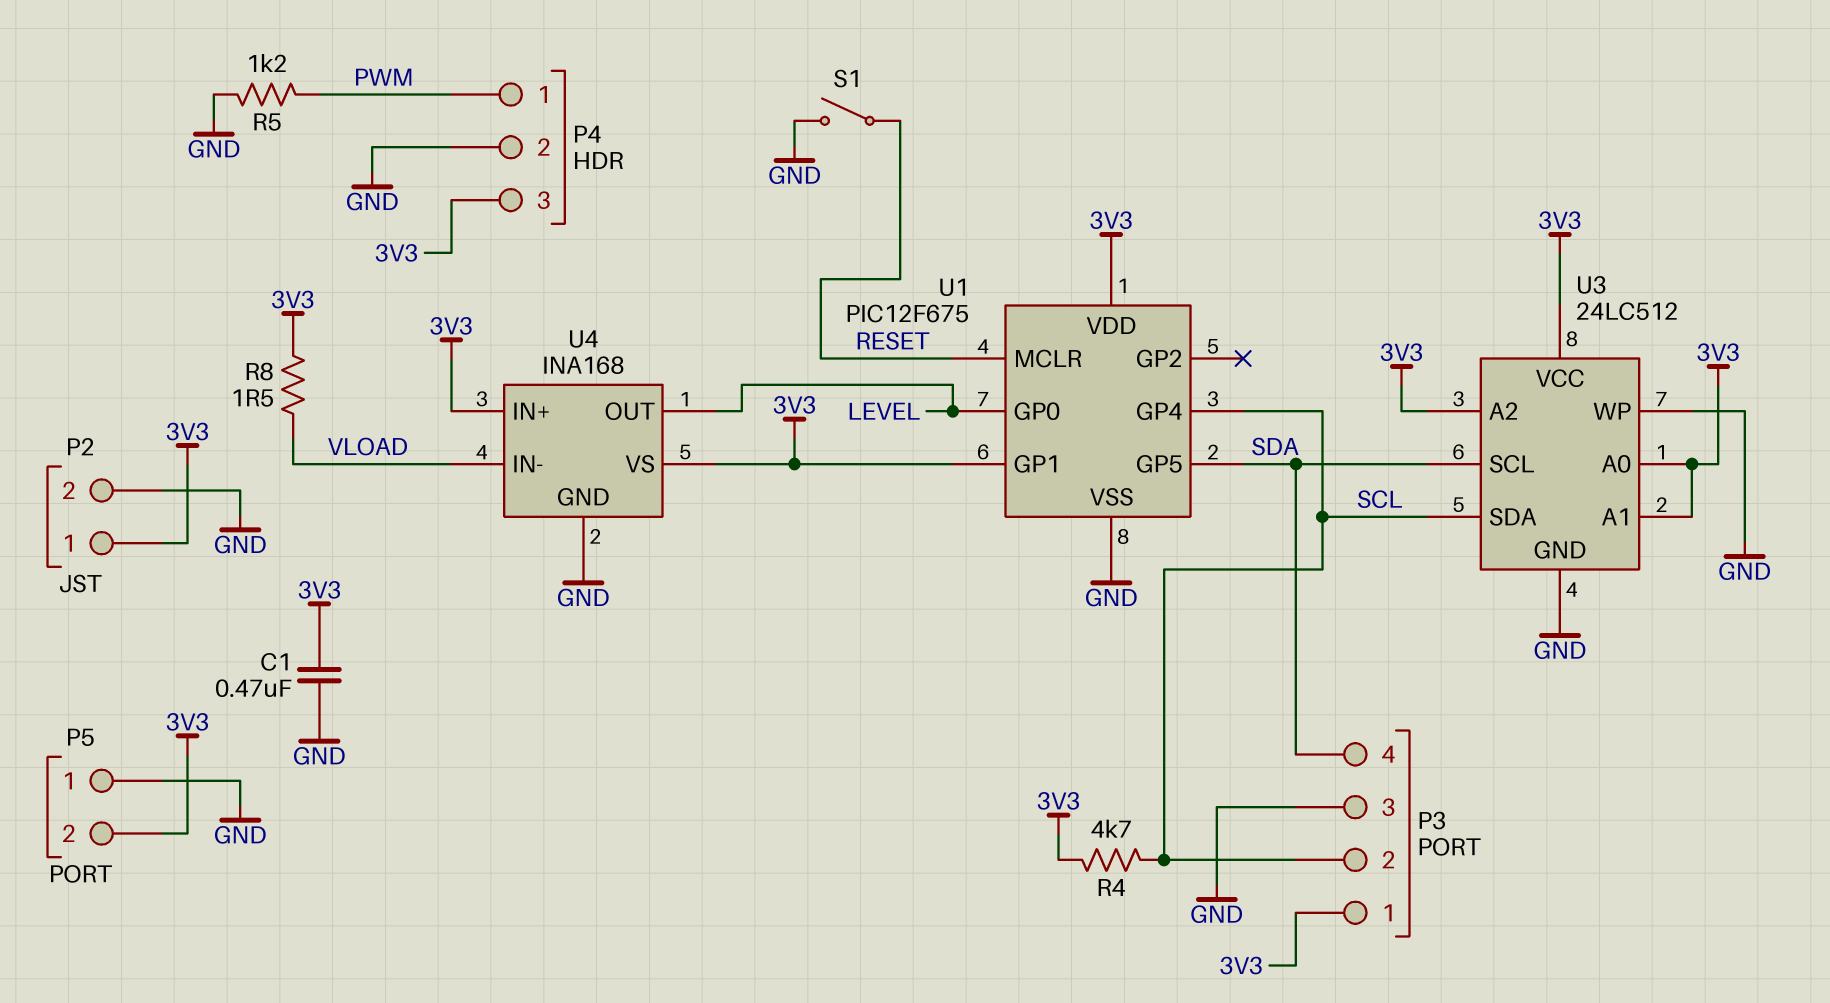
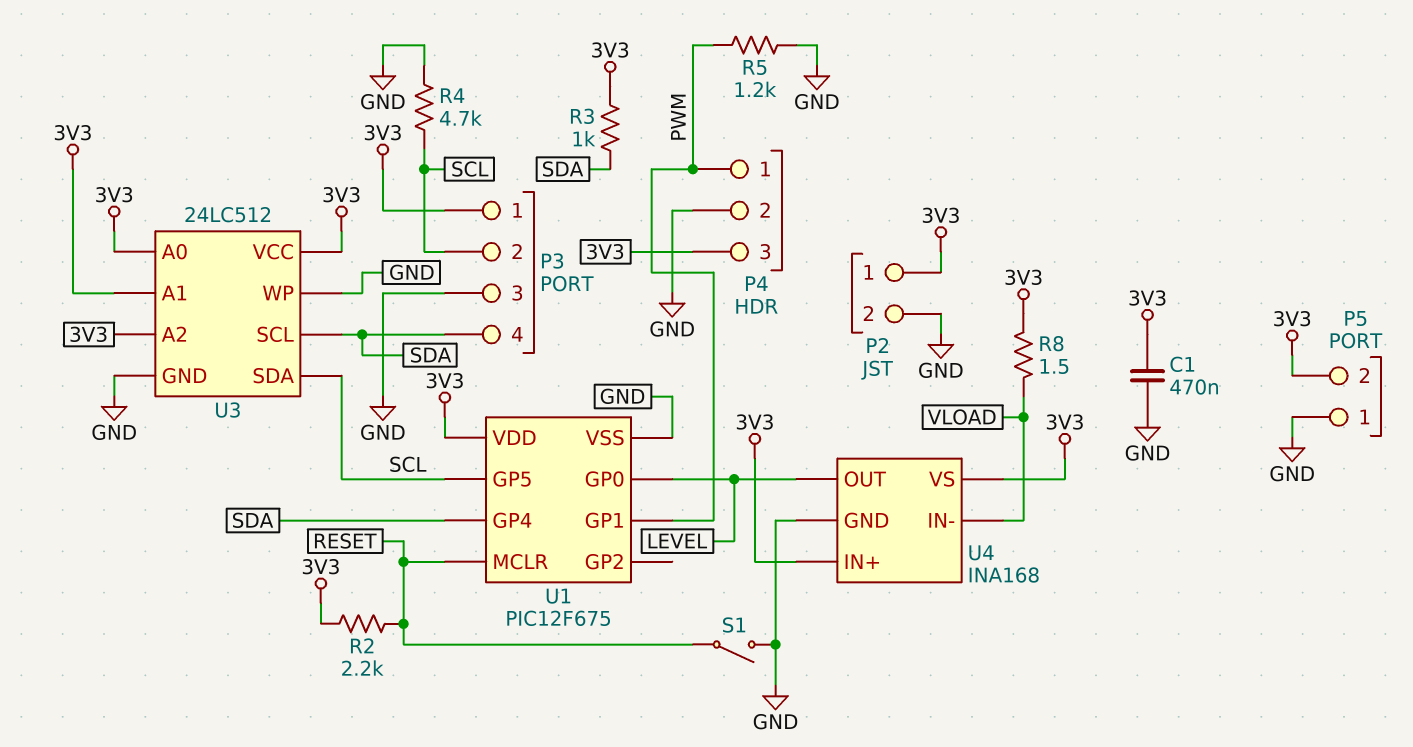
R2: none -> 2.2k (3V3, RESET)
R3: none -> 1k (3V3, SDA)
R4: 4.7k (3V3, SCL) -> 4.7k (GND, SCL)
U1 pin GP1: 3V3 -> PWM
U1 pin GP4: SCL -> SDA
U1 pin GP5: SDA -> SCL

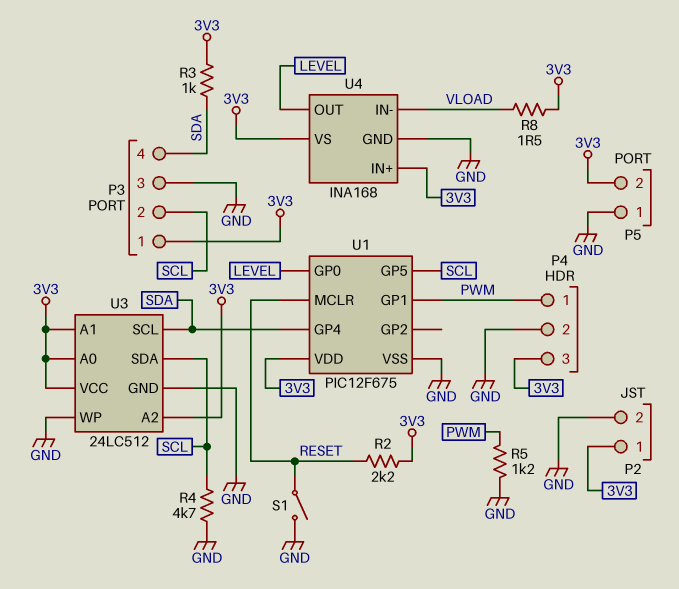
C1: 470nF (3V3, GND) -> none

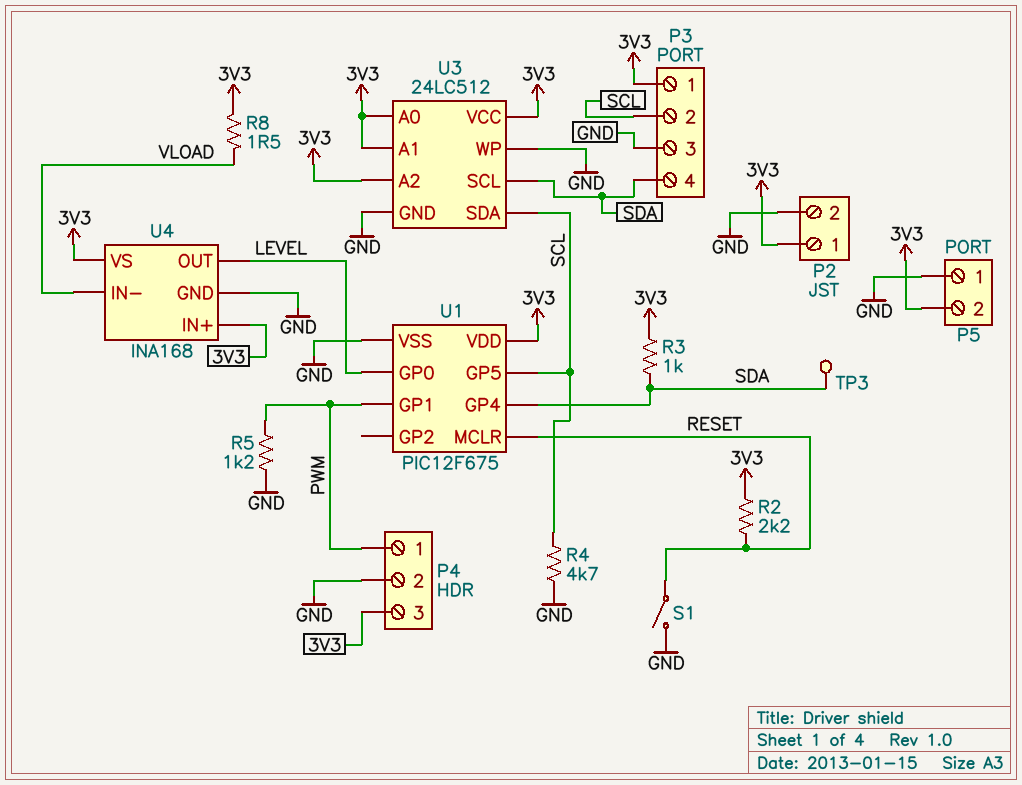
TP3: none -> test point (SDA)

